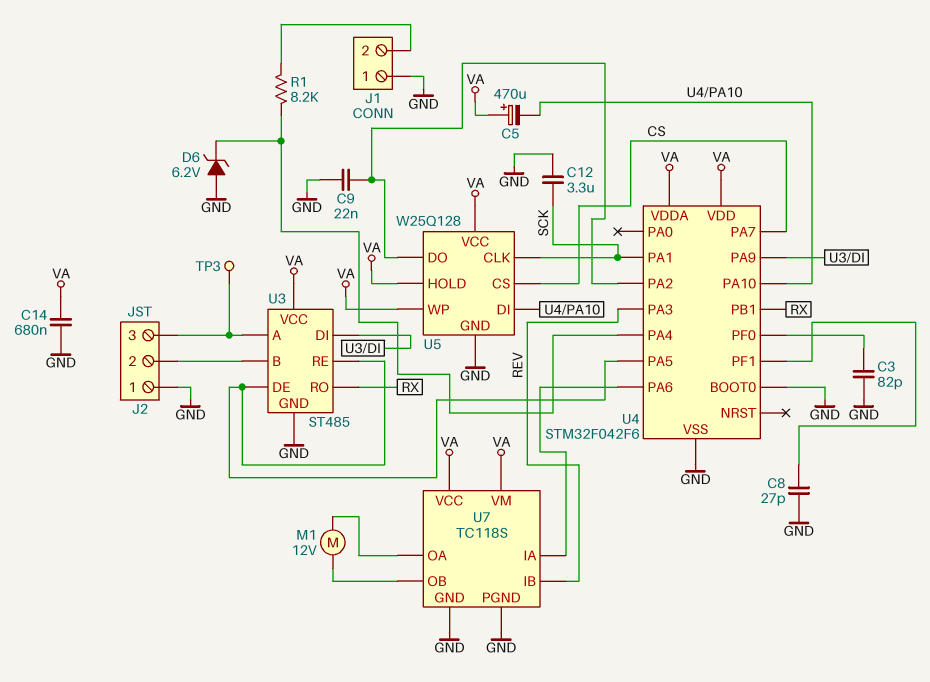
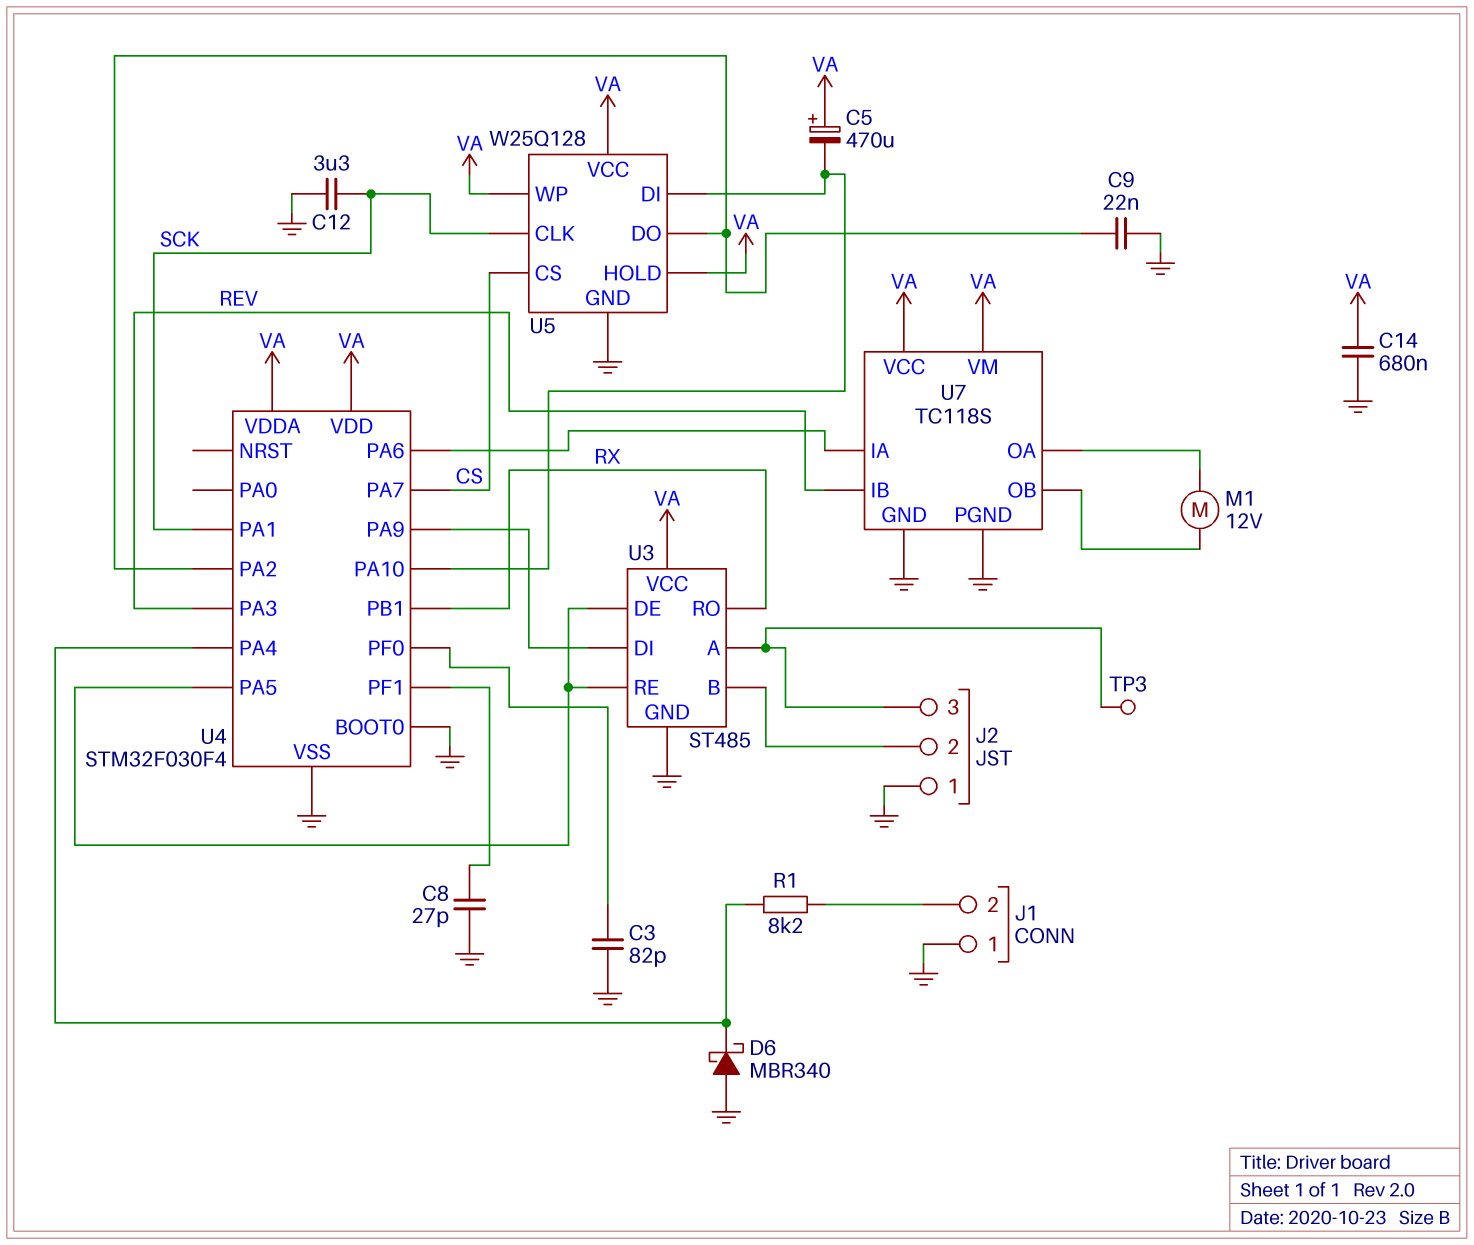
D6: zener 6.2V (A GND, K U4/PA4) -> schottky MBR340 (A GND, K U4/PA4)
U4: STM32F042F6 -> STM32F030F4

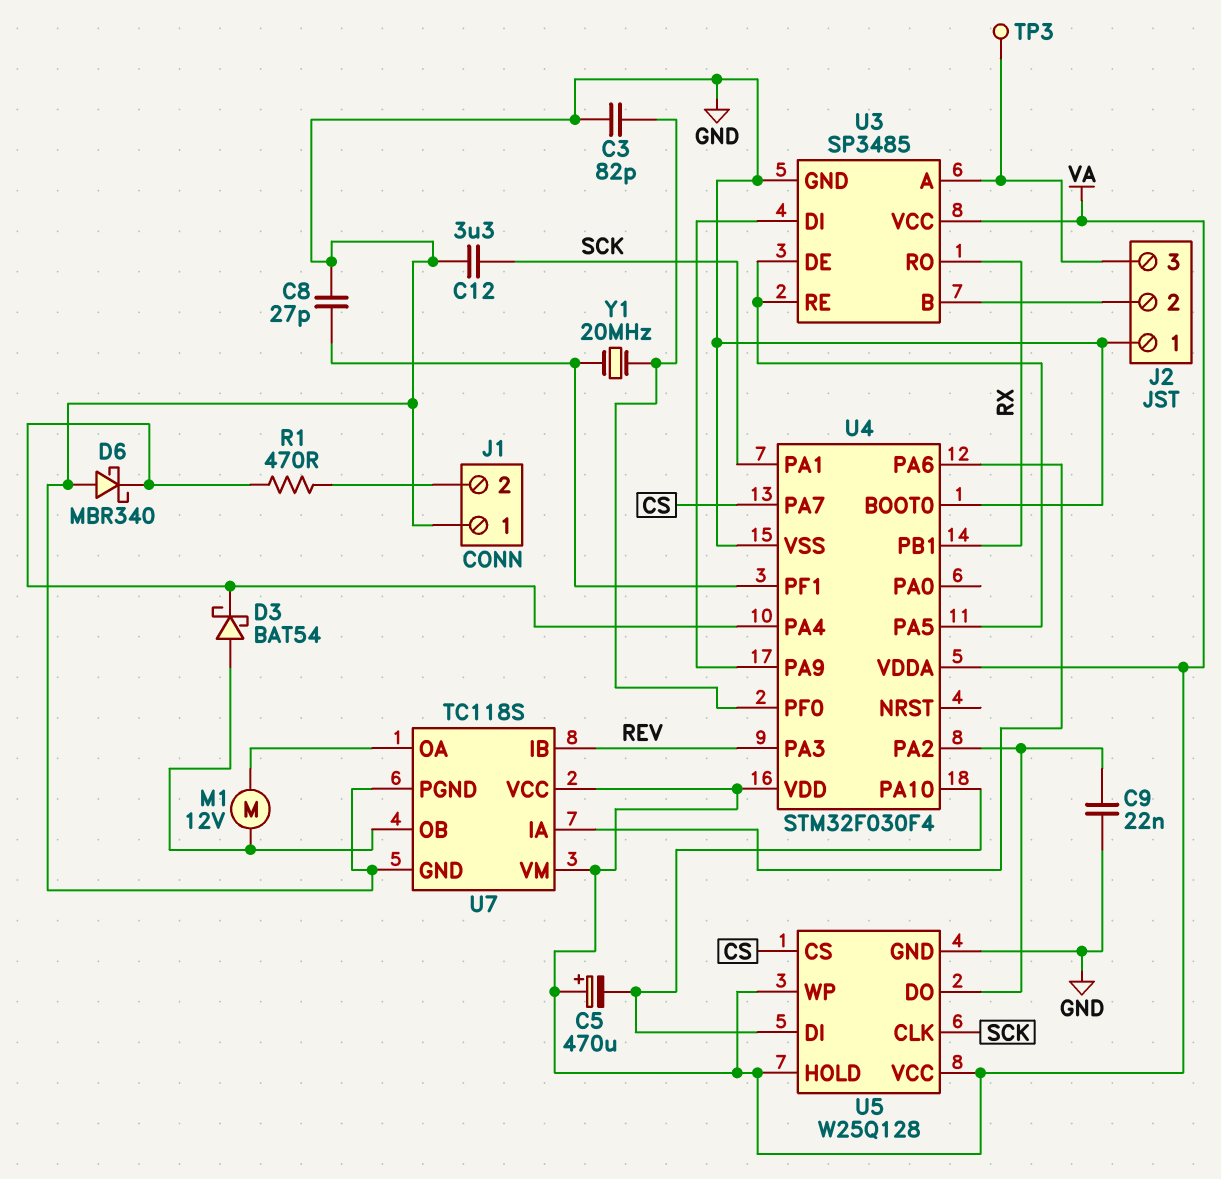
C14: 680nF (GND, VA) -> none
D3: none -> schottky BAT54 (A U7/OB, K U4/PA4)
R1: 8.2k (J1/2, U4/PA4) -> 470 (J1/2, U4/PA4)
U3: ST485 -> SP3485
Y1: none -> 20MHz (U4/PF0, U4/PF1)

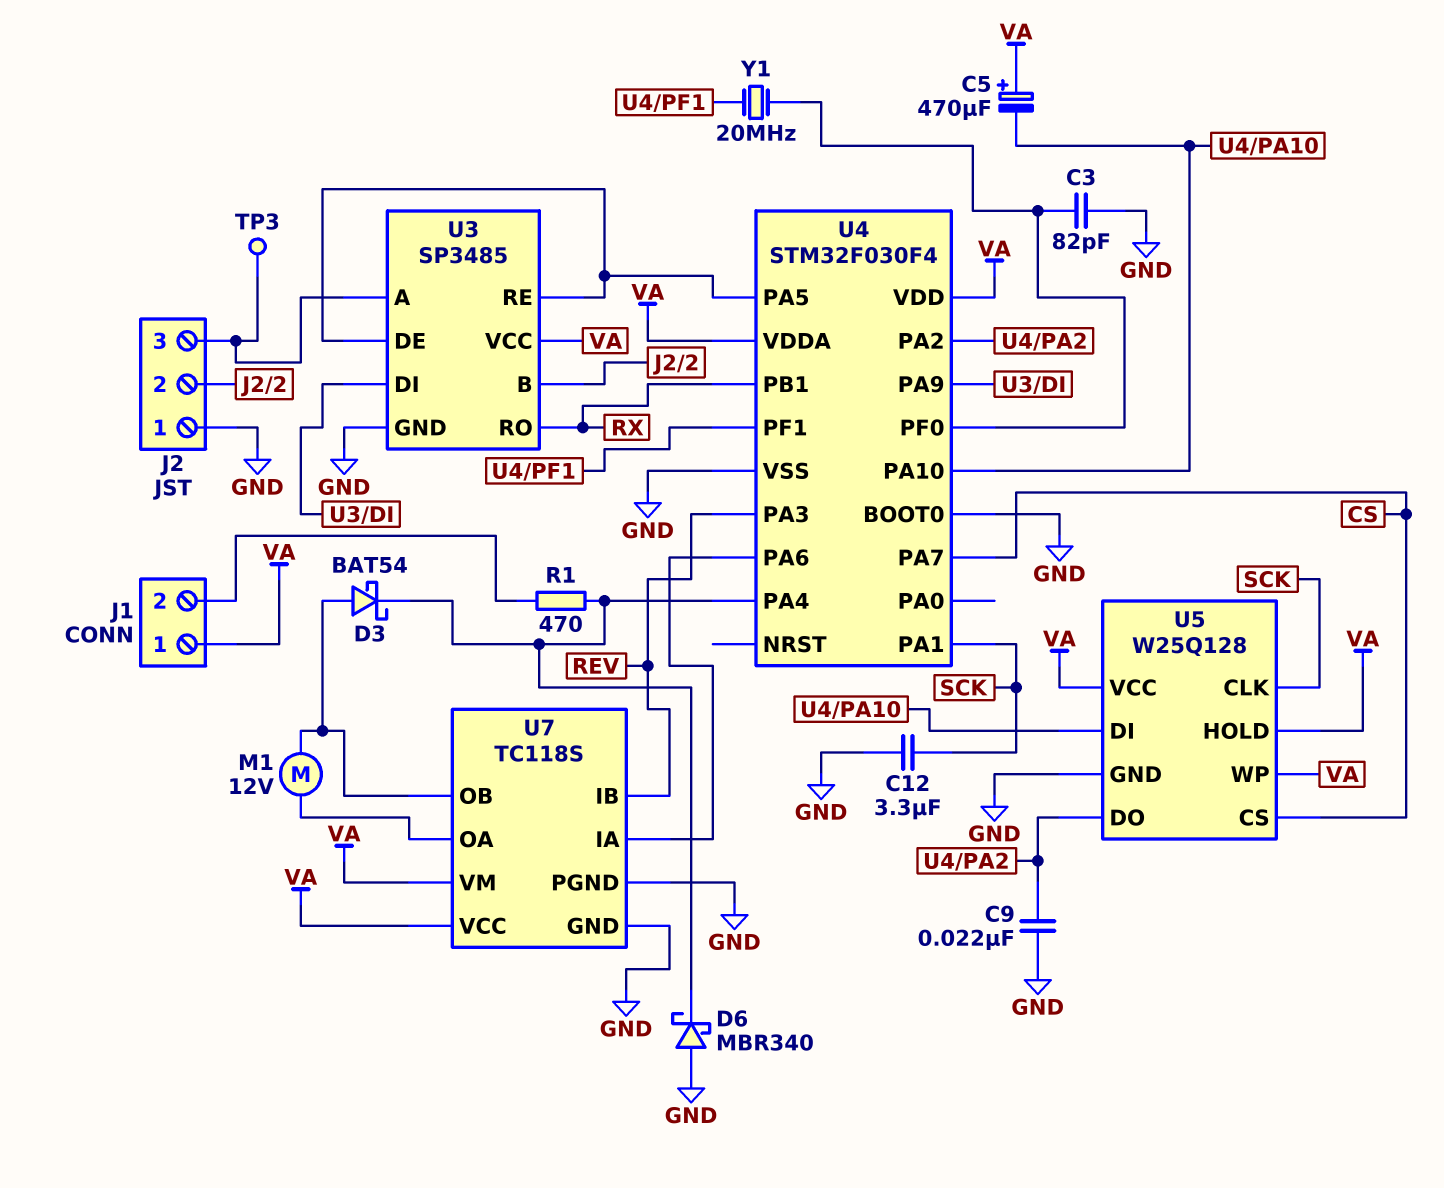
C8: 27pF (GND, U4/PF1) -> none
J1 pin 1: GND -> VA

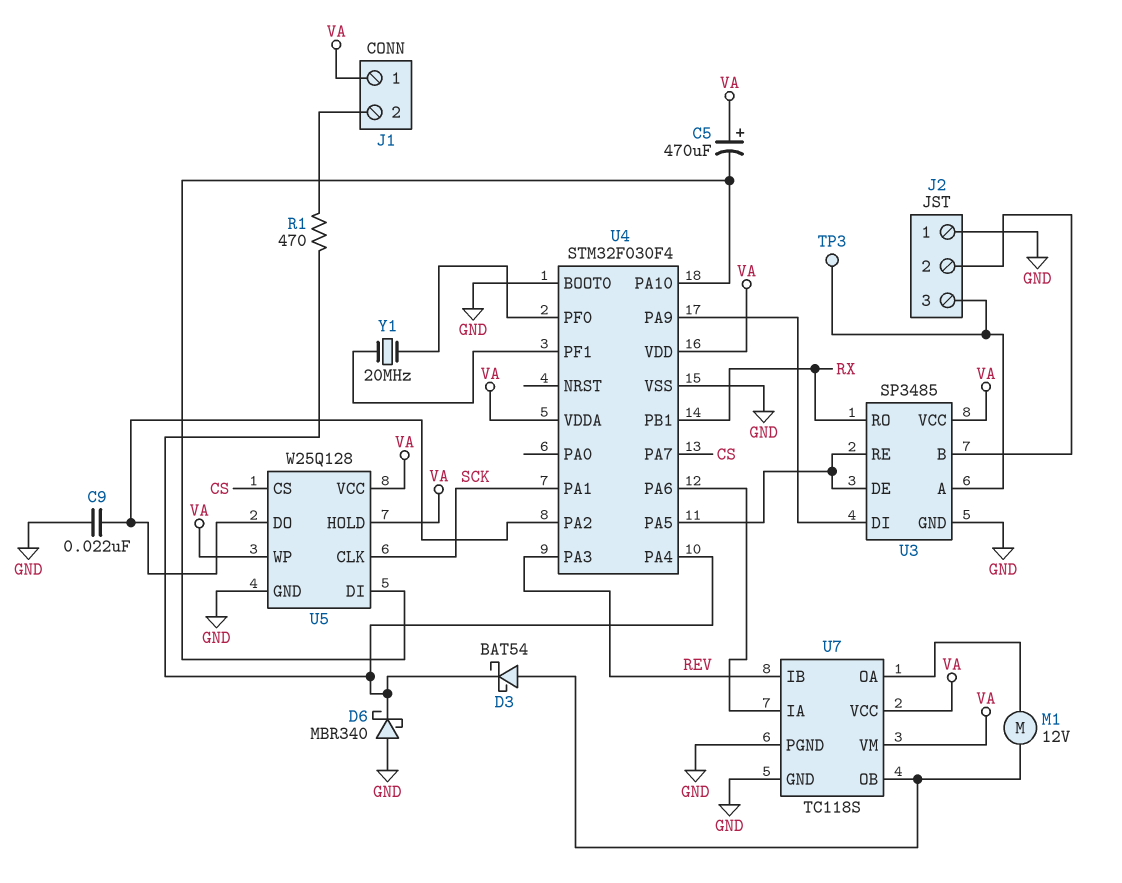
C3: 82pF (GND, U4/PF0) -> none
C12: 3.3uF (GND, SCK) -> none

